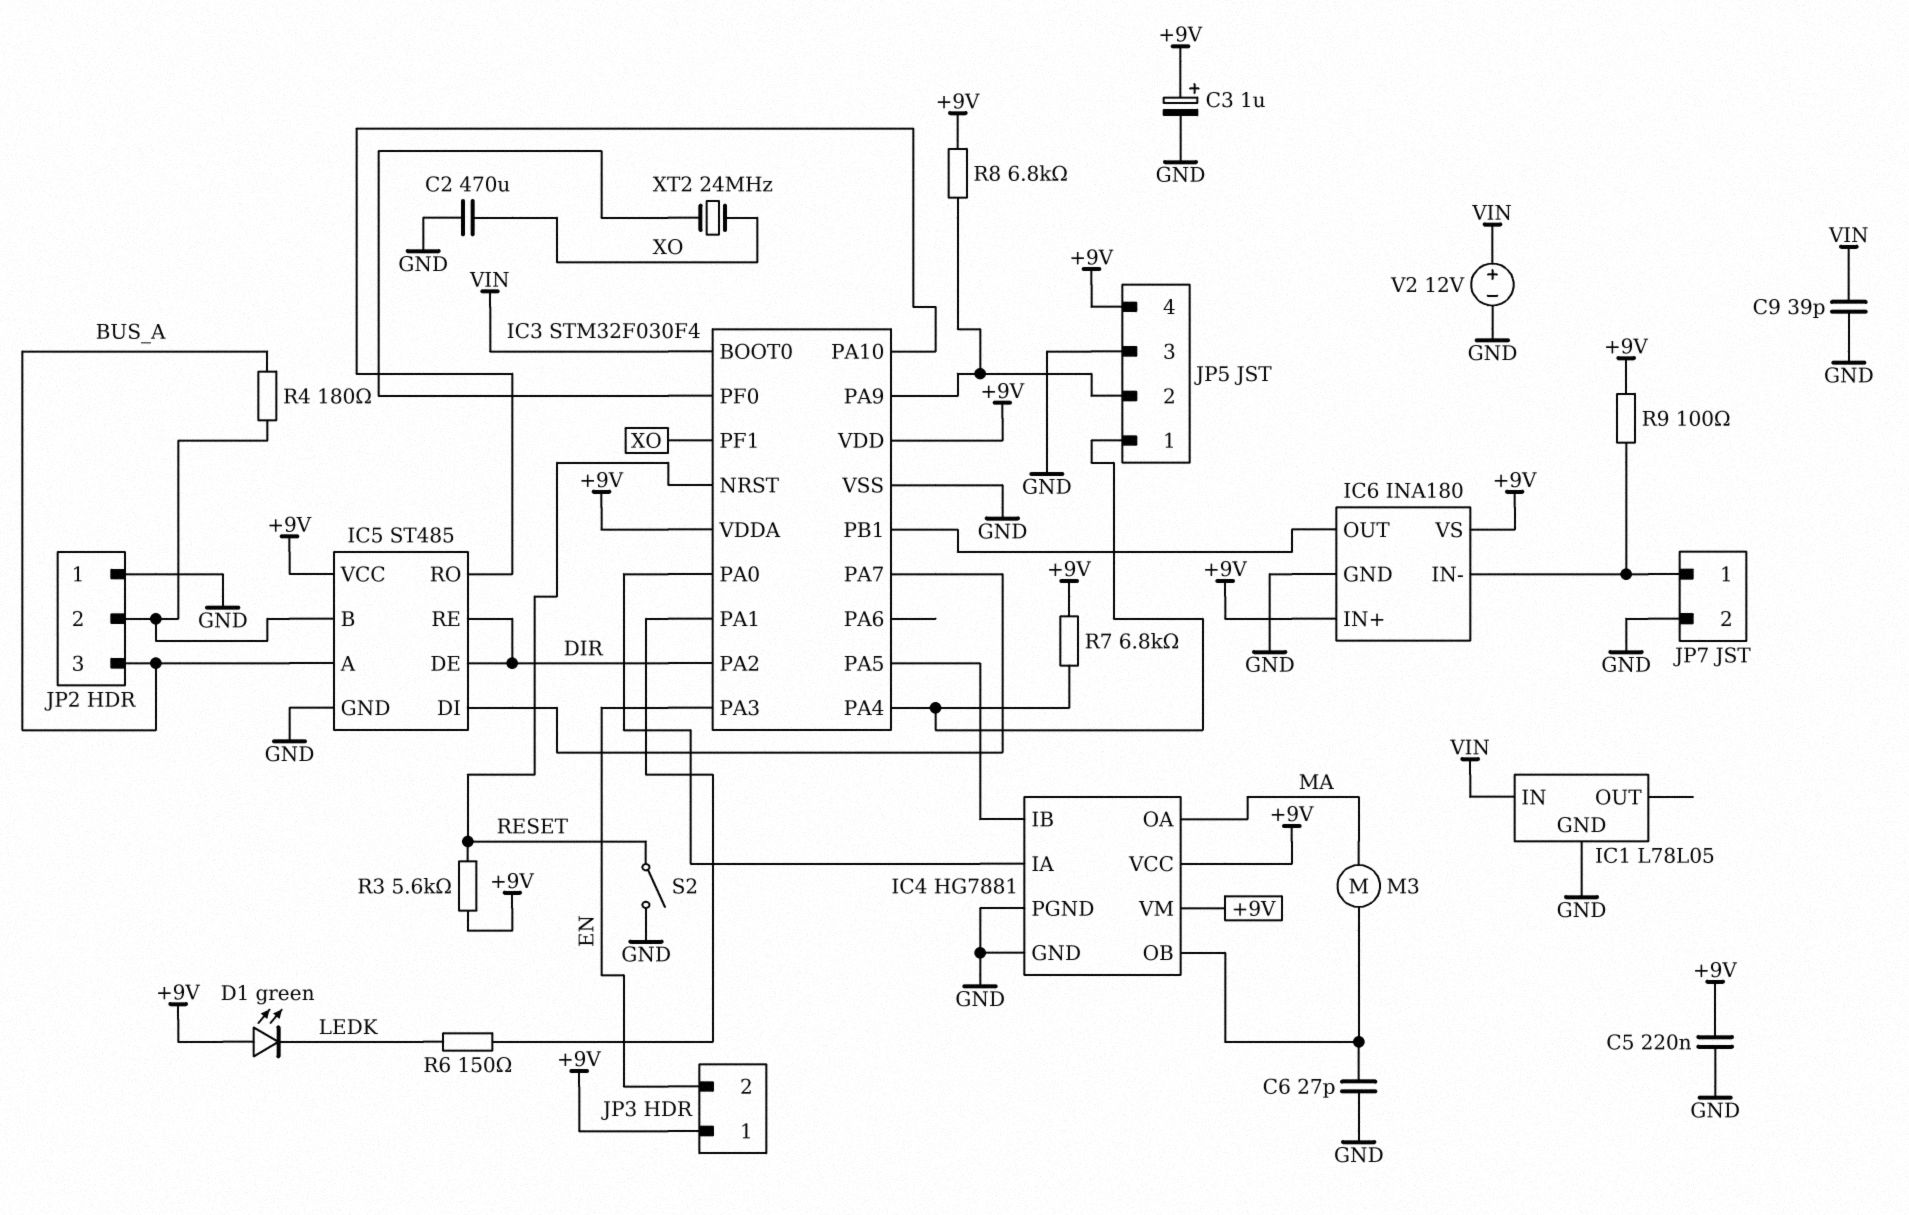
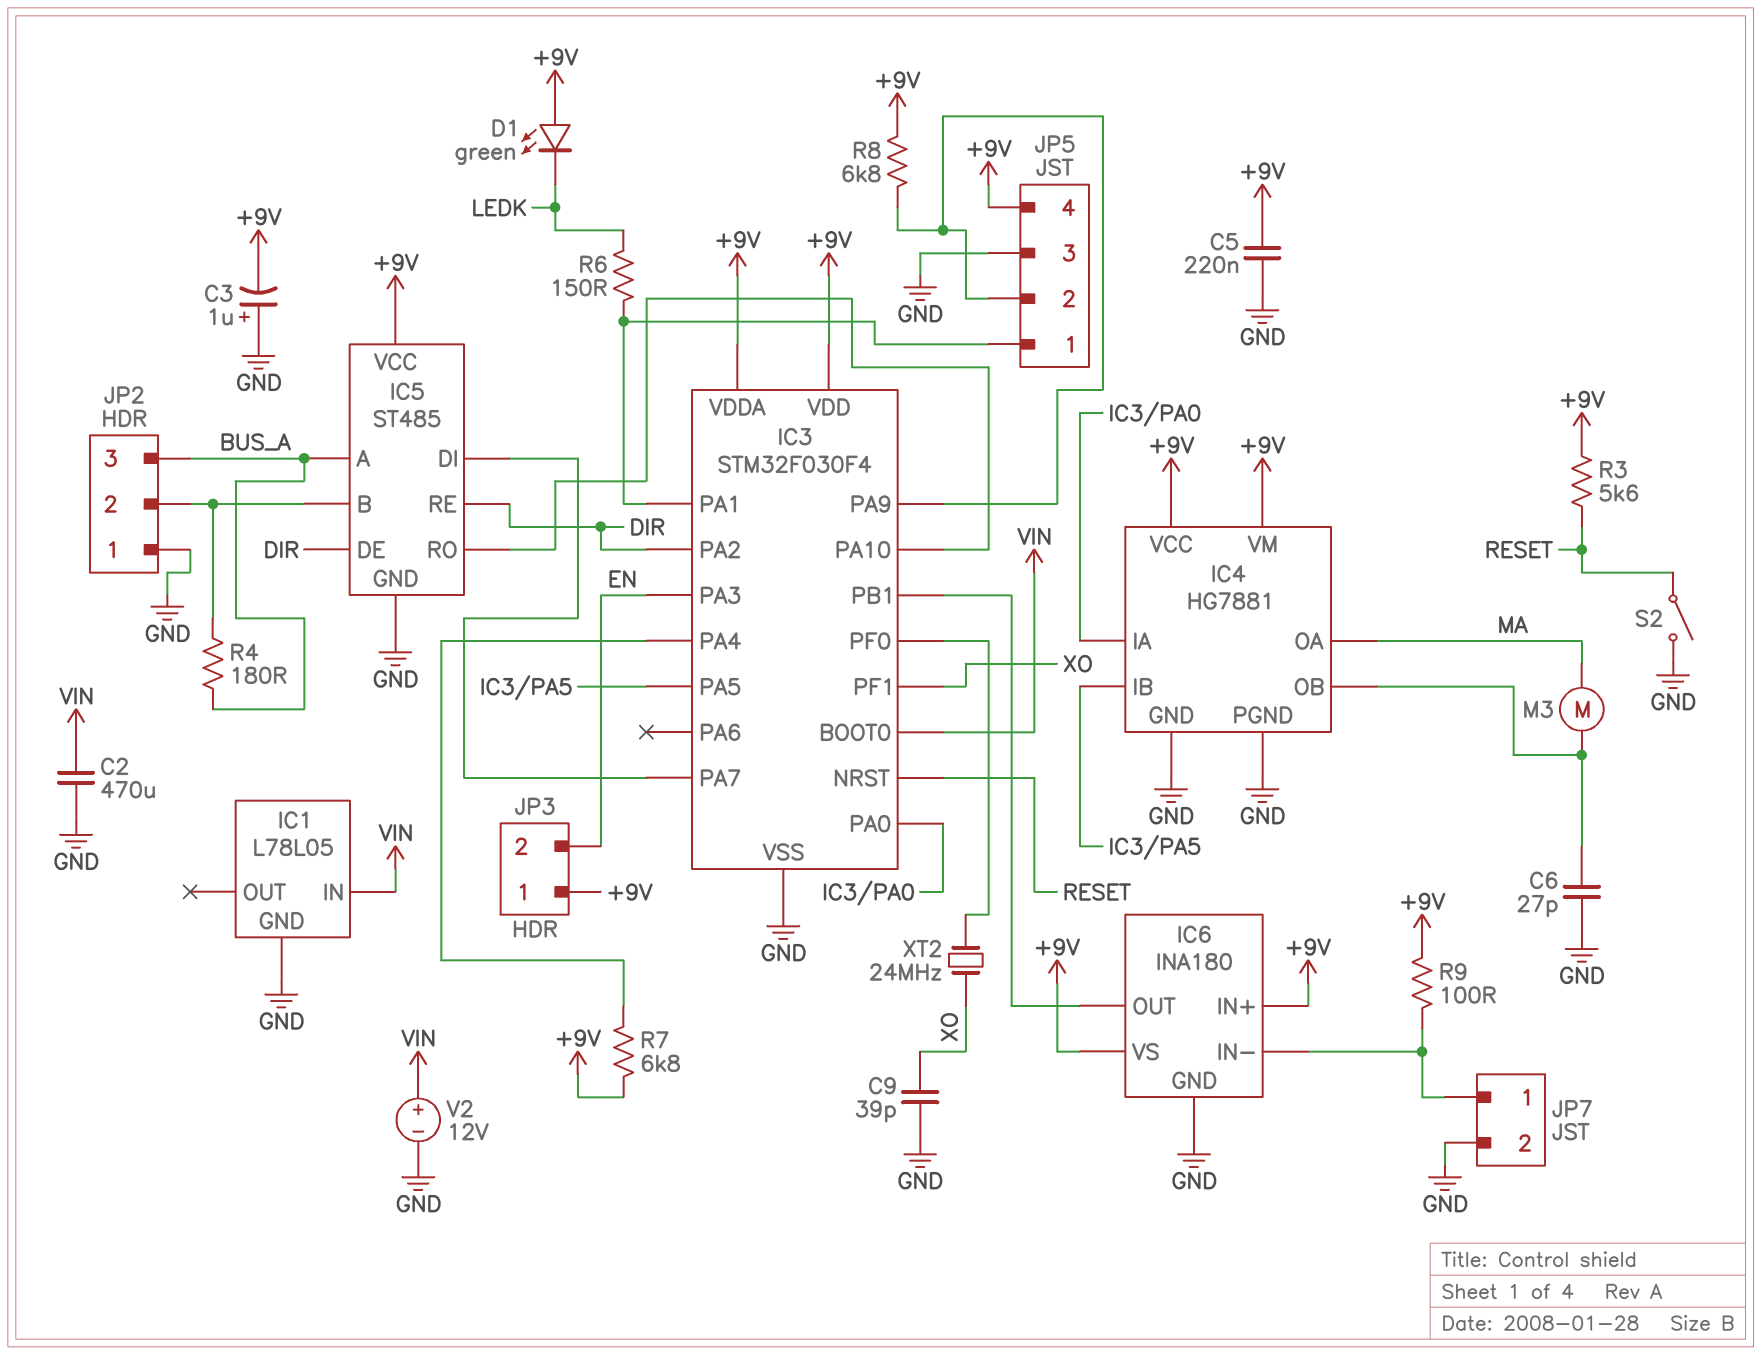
C2: 470uF (GND, XO) -> 470uF (GND, VIN)
C3: 1uF (plus +9V, minus GND) -> 1uF (plus GND, minus +9V)
C9: 39pF (GND, VIN) -> 39pF (GND, XO)
JP5 pin 1: IC3/PA4 -> IC3/PA1

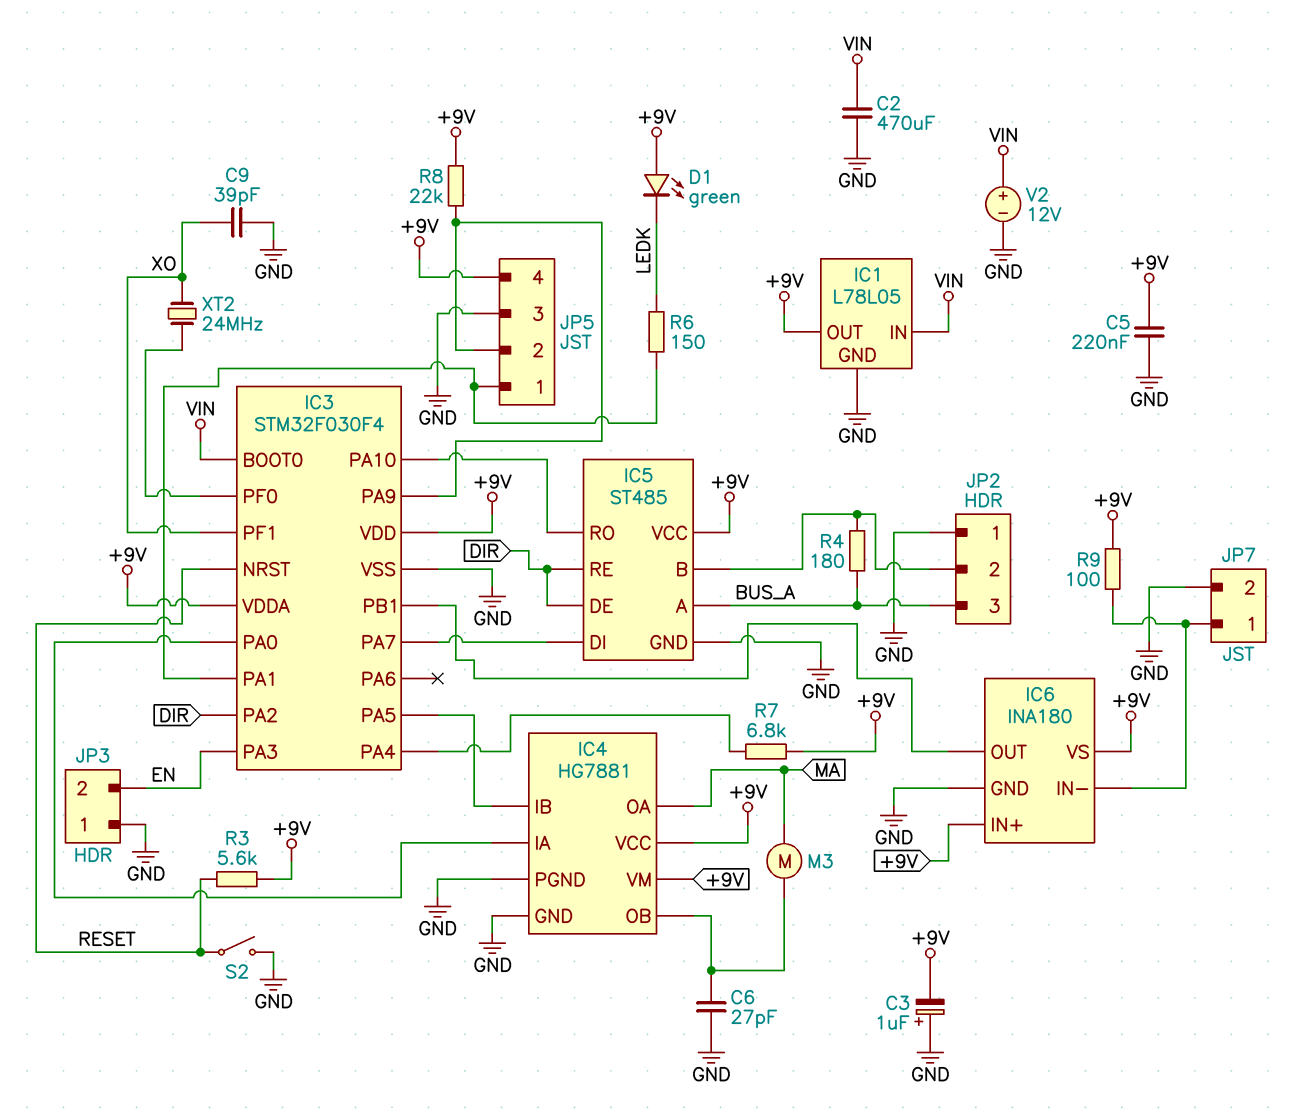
IC1 pin OUT: none -> +9V
JP3 pin 1: +9V -> GND
R8: 6.8k (+9V, IC3/PA9) -> 22k (+9V, IC3/PA9)

